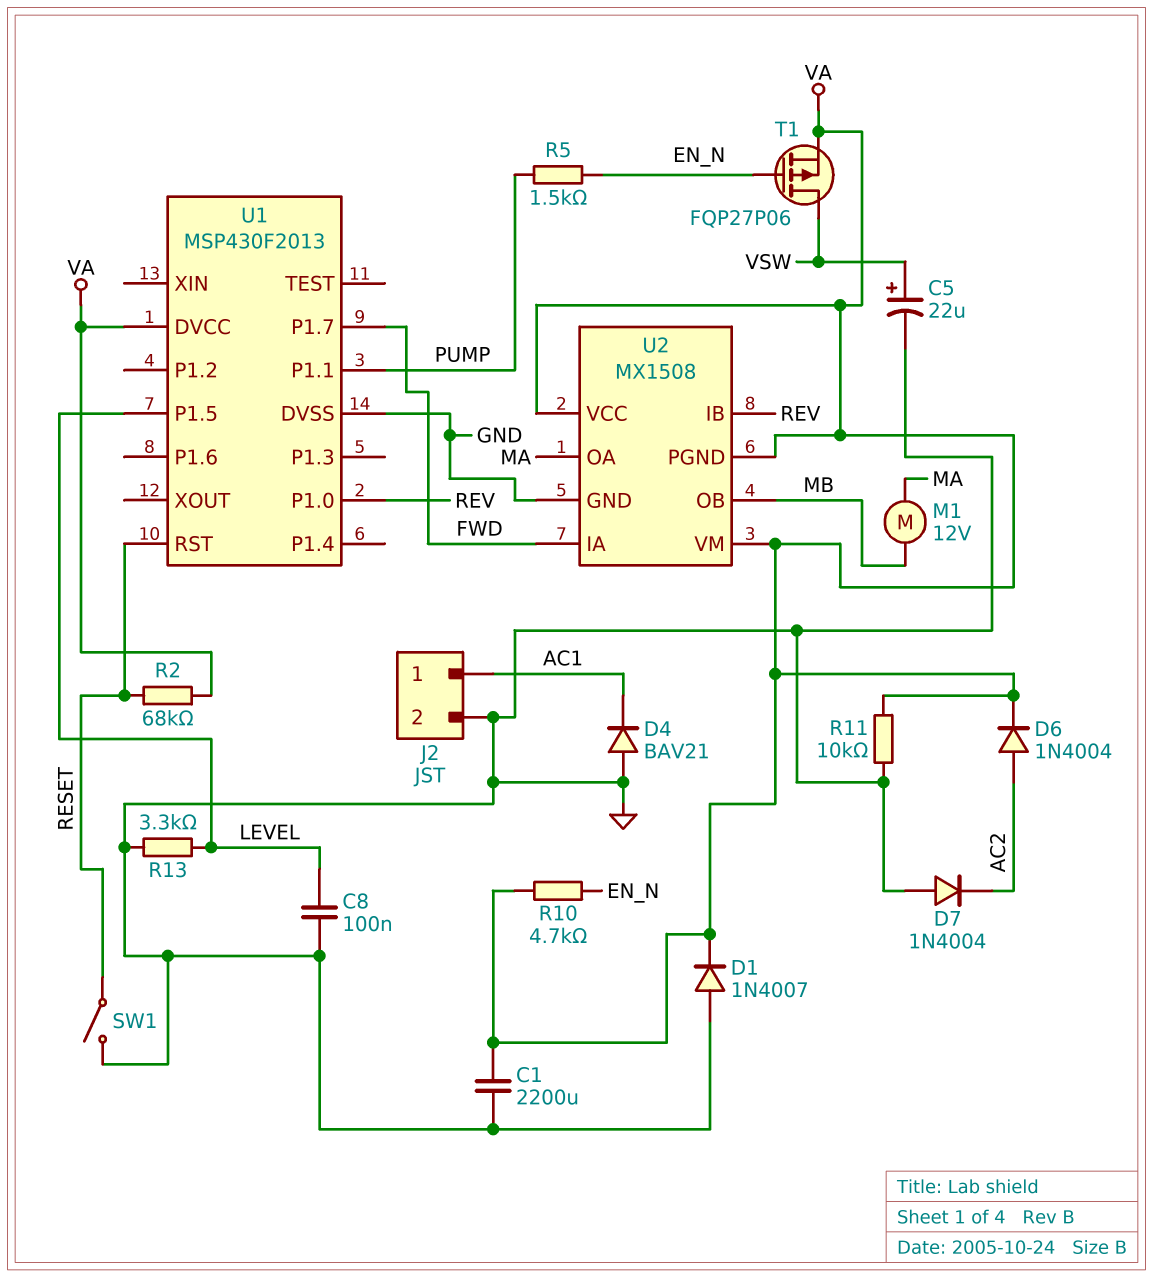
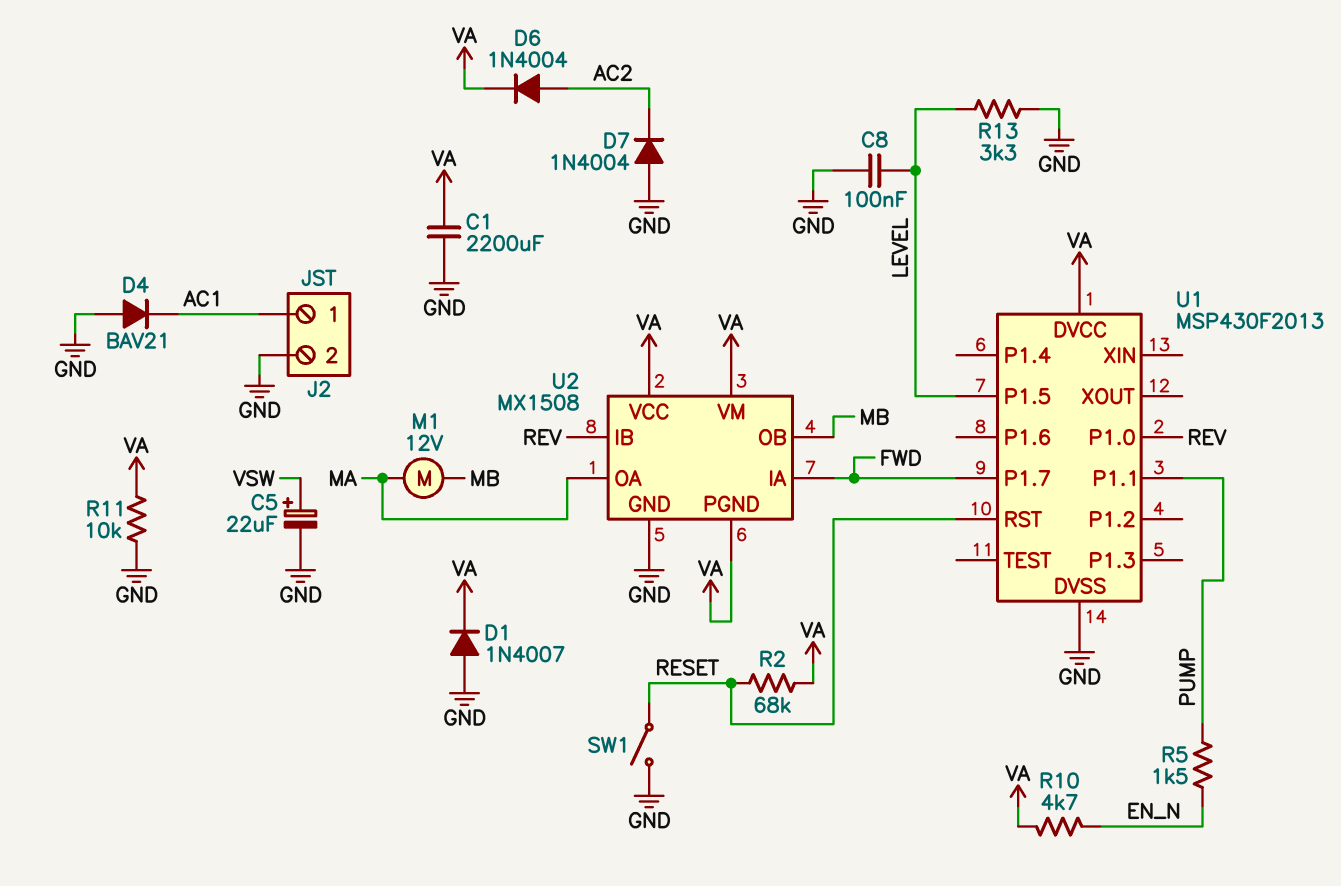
T1: PMOS FQP27P06 (G EN_N, D VSW, S VA) -> none

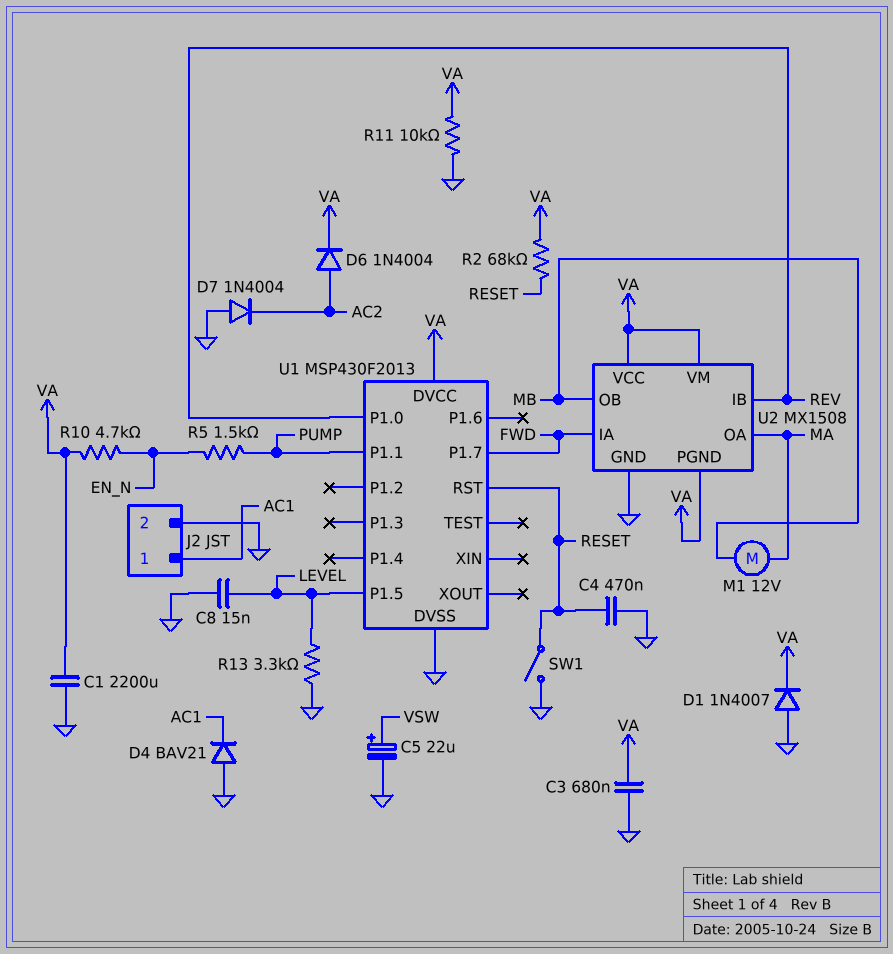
C3: none -> 680nF (GND, VA)
C4: none -> 470nF (GND, RESET)
C8: 100nF (GND, LEVEL) -> 15nF (GND, LEVEL)

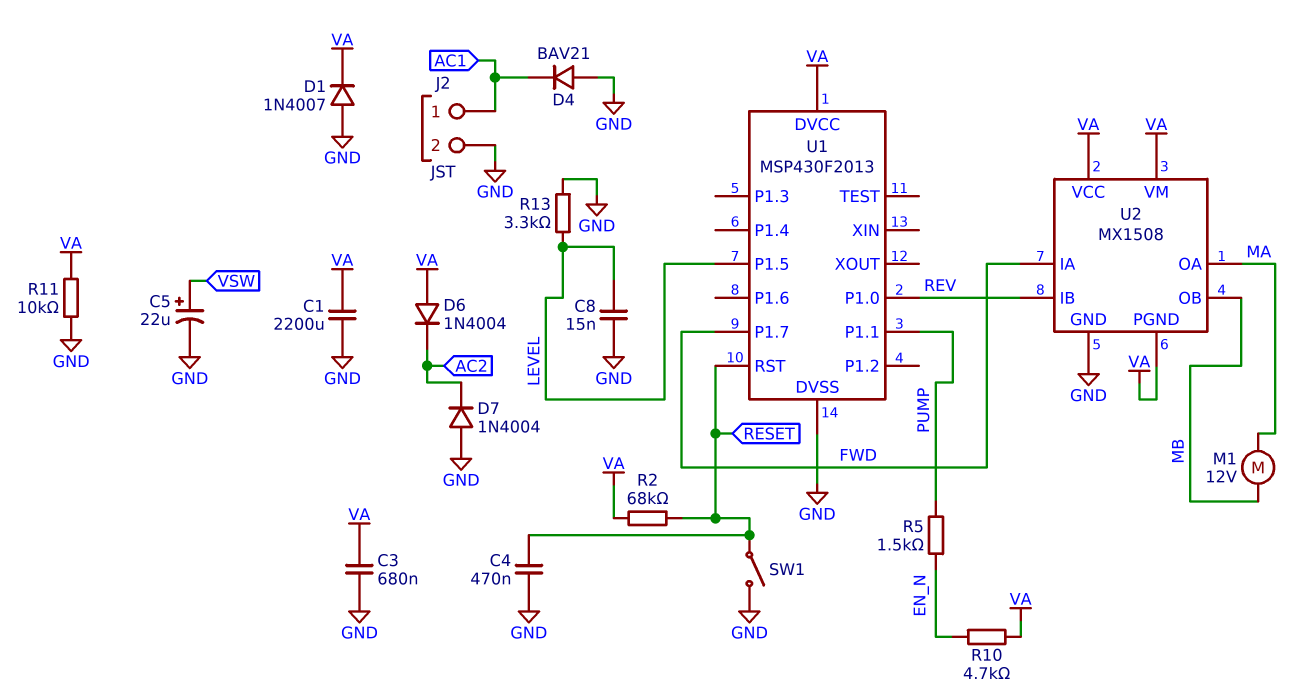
D6: diode 1N4004 (A AC2, K VA) -> diode 1N4004 (A VA, K AC2)

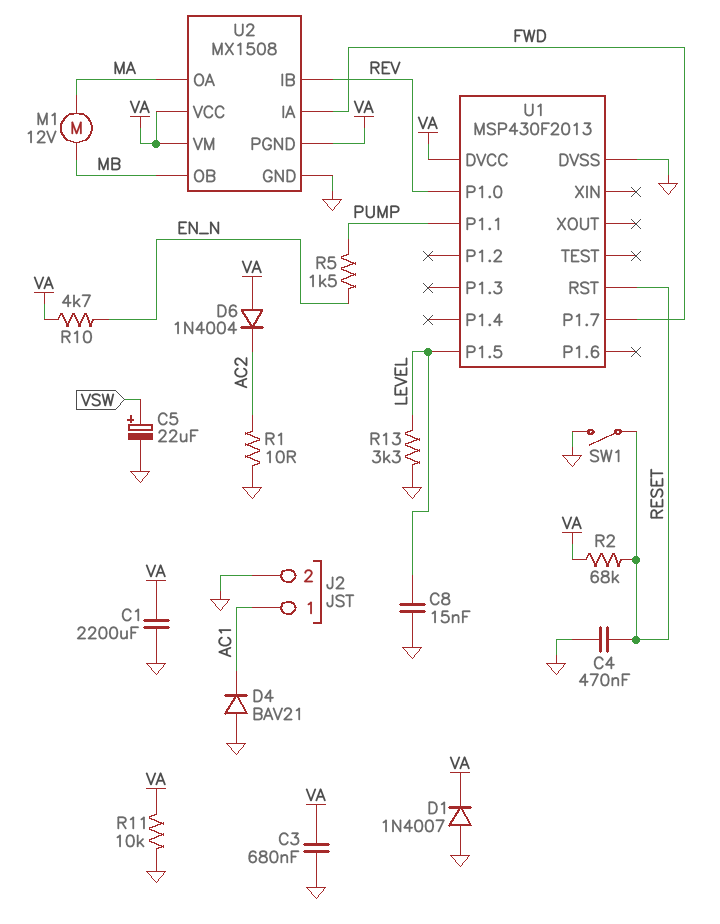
D7: diode 1N4004 (A GND, K AC2) -> none
R1: none -> 10 (AC2, GND)

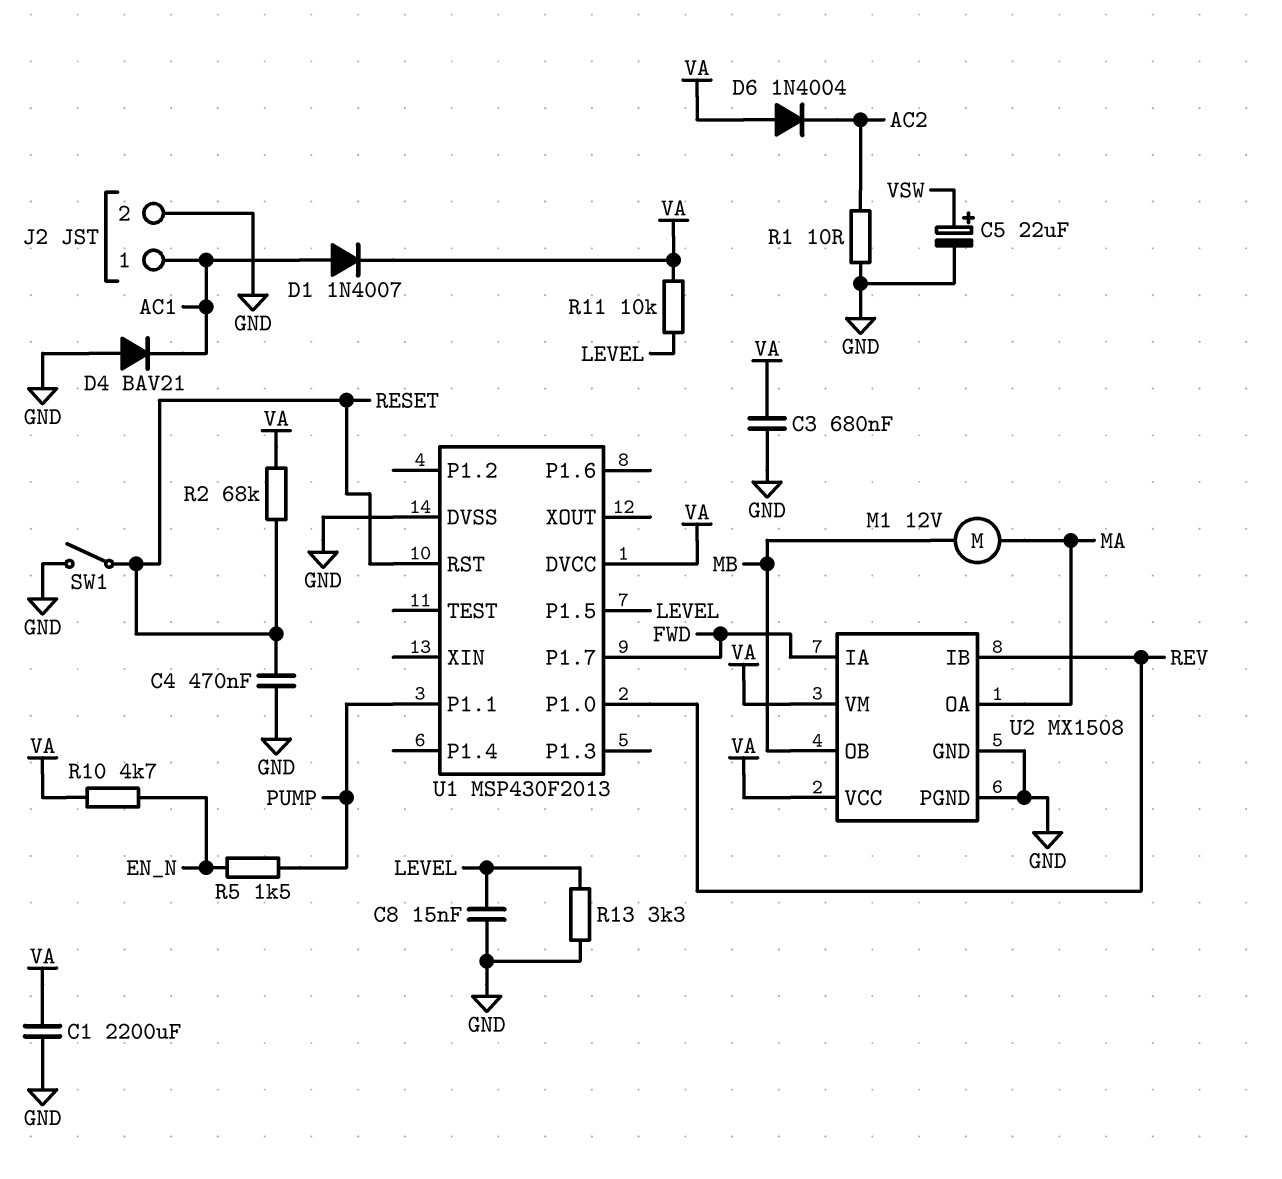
D1: diode 1N4007 (A GND, K VA) -> diode 1N4007 (A AC1, K VA)
R11: 10k (GND, VA) -> 10k (LEVEL, VA)
U2 pin PGND: VA -> GND

